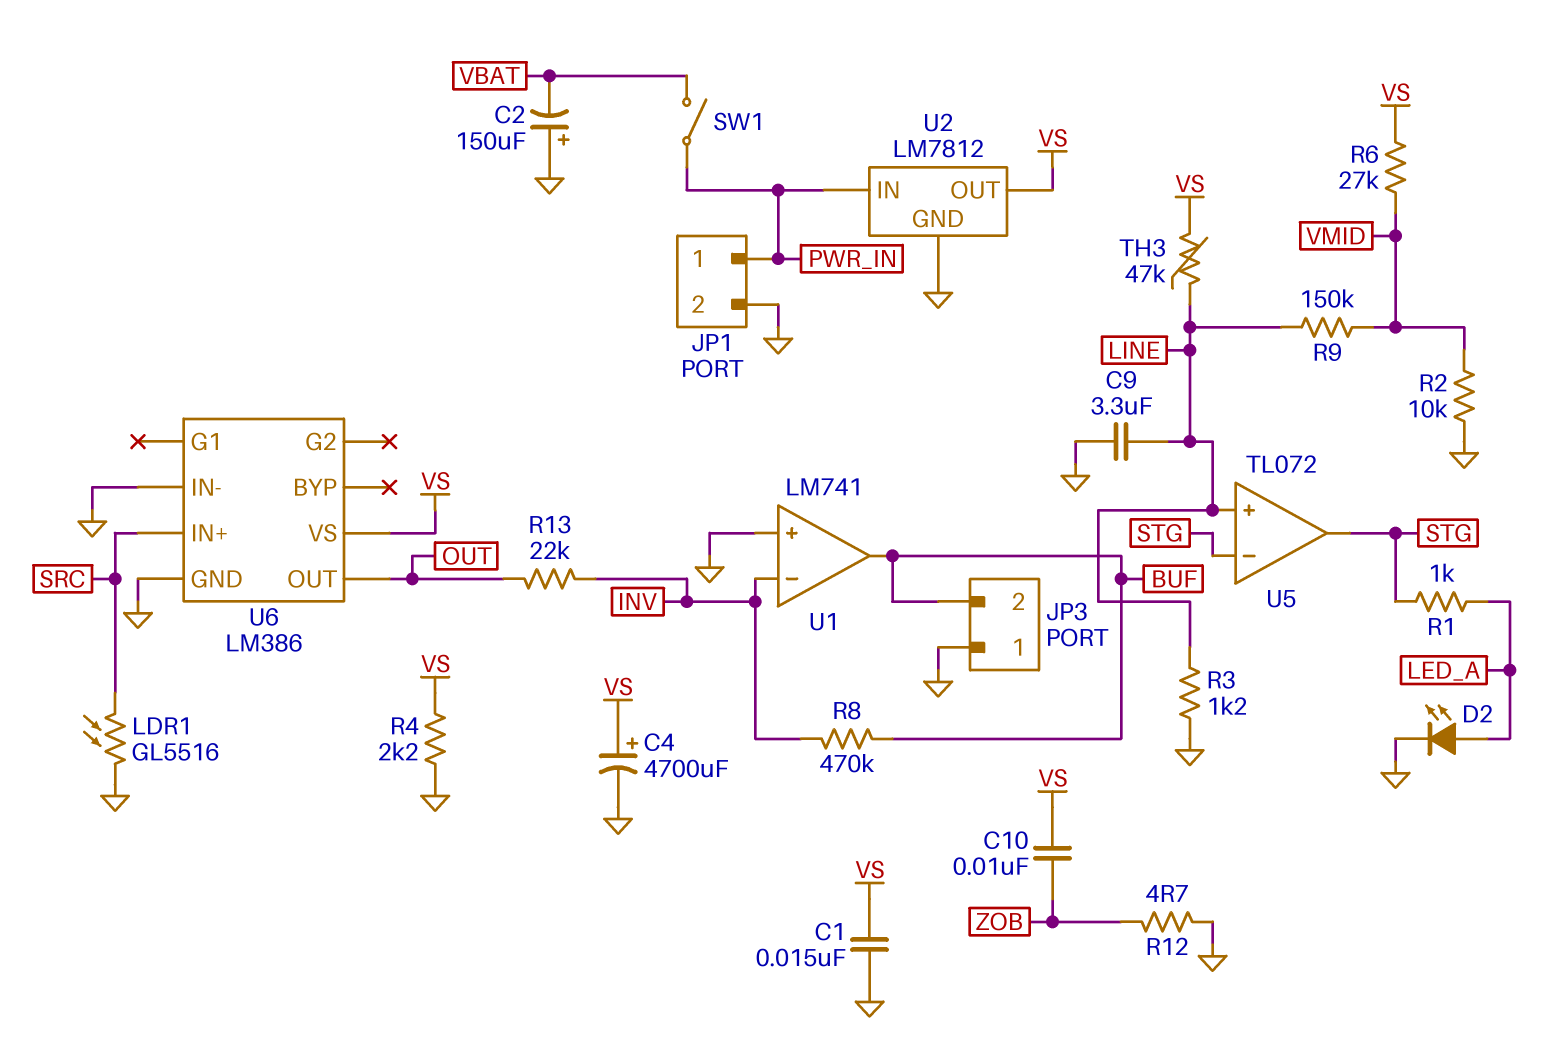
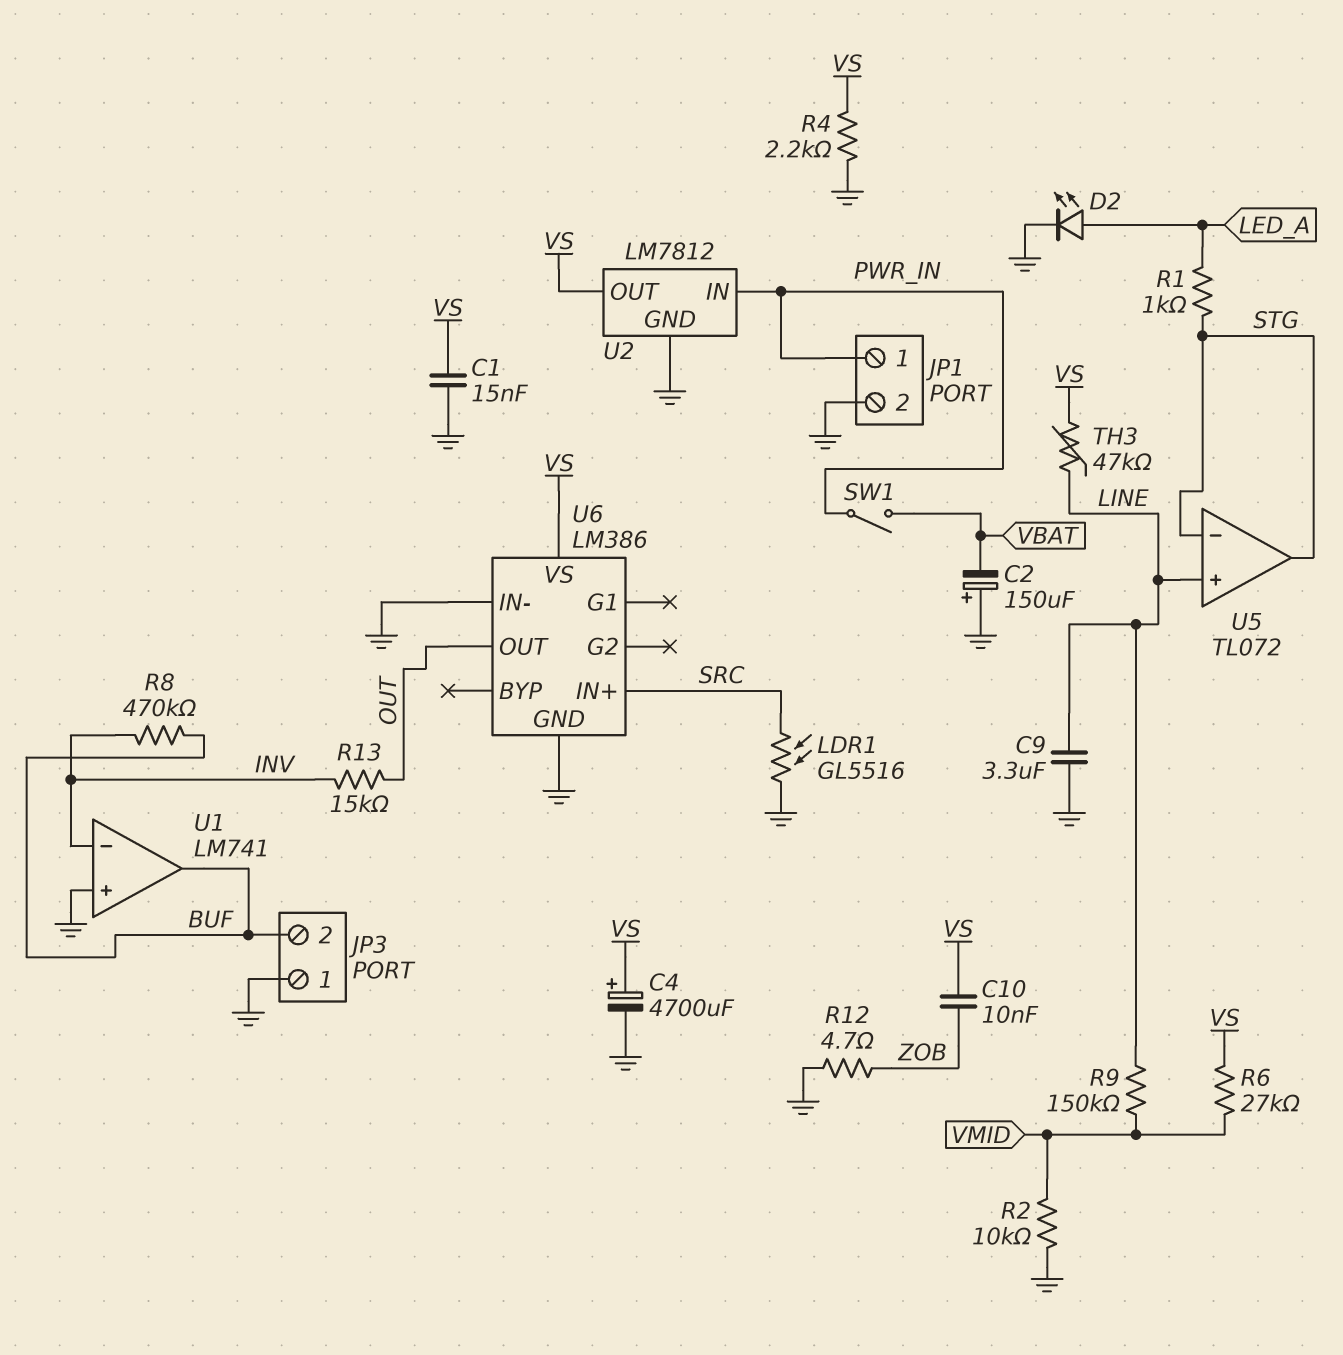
R3: 1.2k (GND, LINE) -> none
R13: 22k (INV, OUT) -> 15k (INV, OUT)

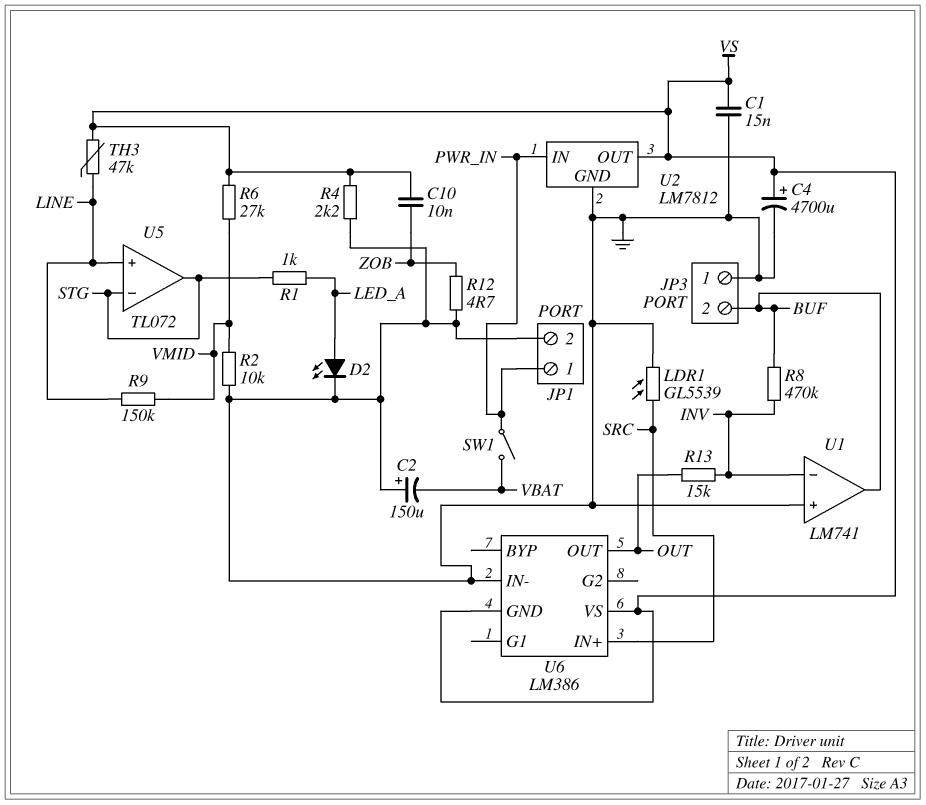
C9: 3.3uF (GND, LINE) -> none
LDR1: GL5516 (GND, SRC) -> GL5539 (GND, SRC)
U6 pin GND: GND -> VS

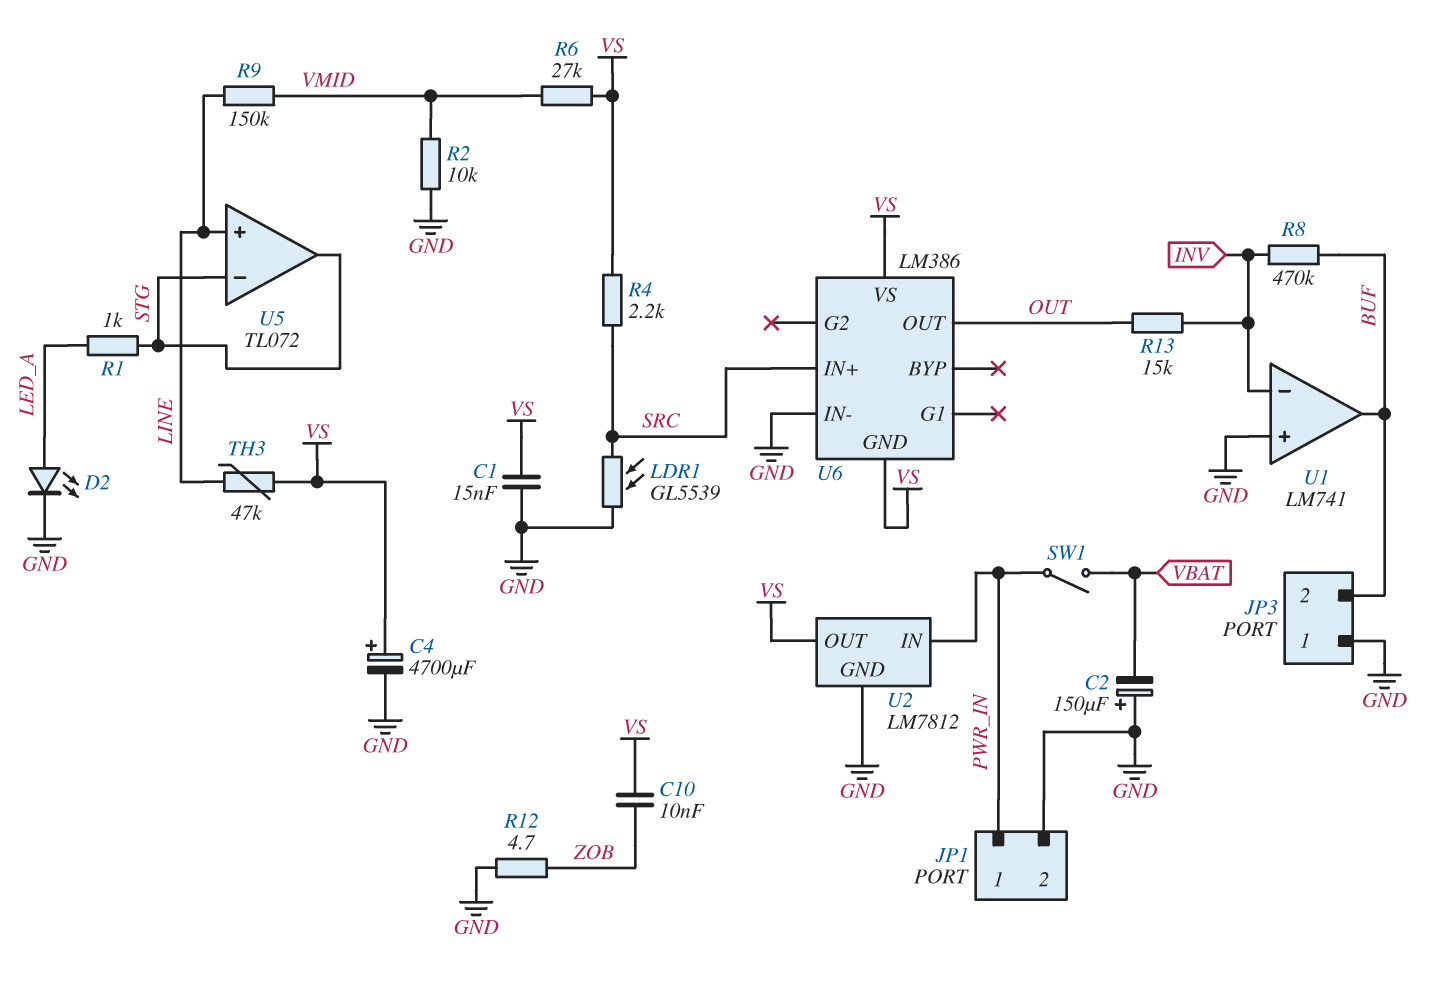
R4: 2.2k (GND, VS) -> 2.2k (SRC, VS)

